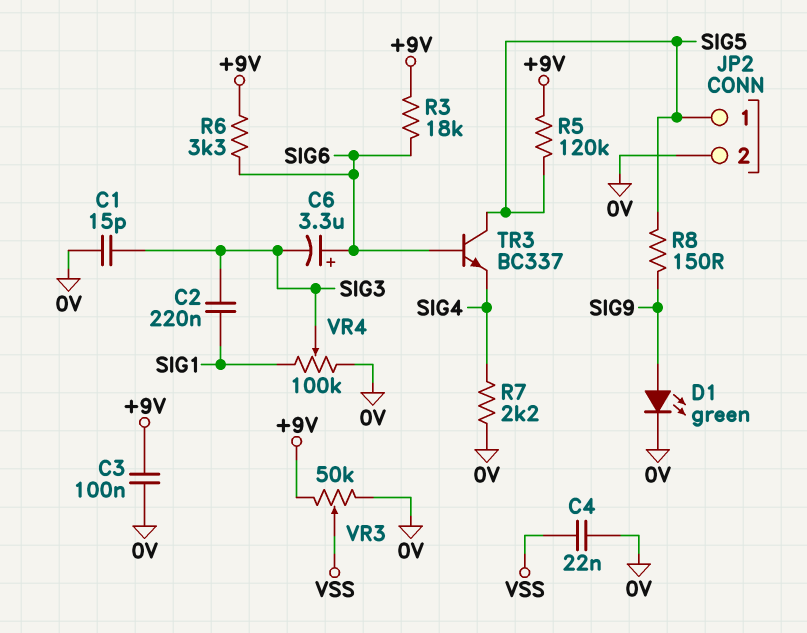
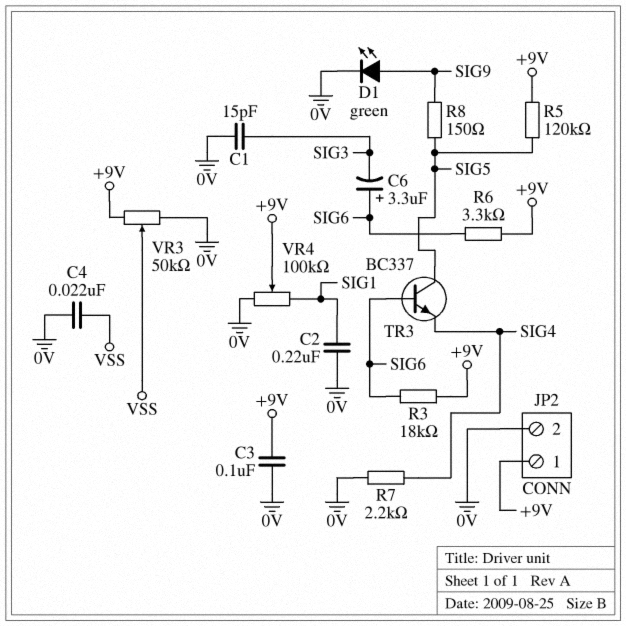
C2: 220nF (SIG1, SIG3) -> 220nF (0V, SIG1)
JP2 pin 1: SIG5 -> +9V
VR4: 100k (0V, SIG1, wiper SIG3) -> 100k (0V, SIG1, wiper +9V)

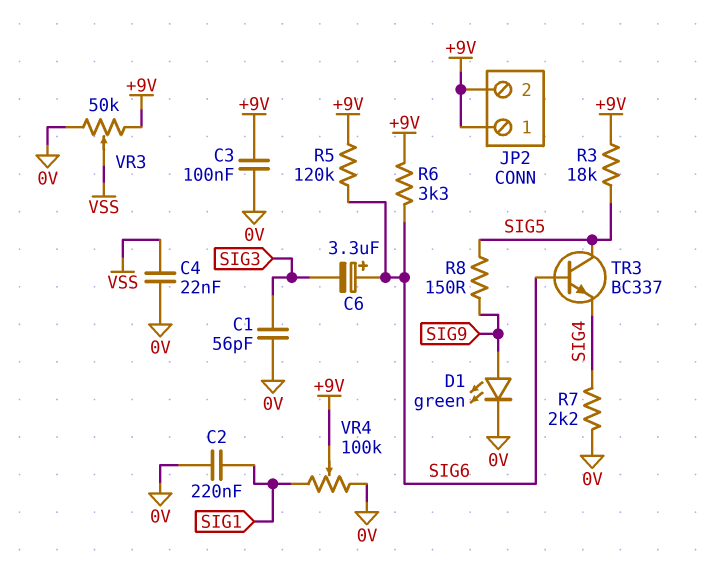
C1: 15pF (0V, SIG3) -> 56pF (0V, SIG3)
JP2 pin 2: 0V -> +9V
R3: 18k (+9V, SIG6) -> 18k (+9V, SIG5)
R5: 120k (+9V, SIG5) -> 120k (+9V, SIG6)

